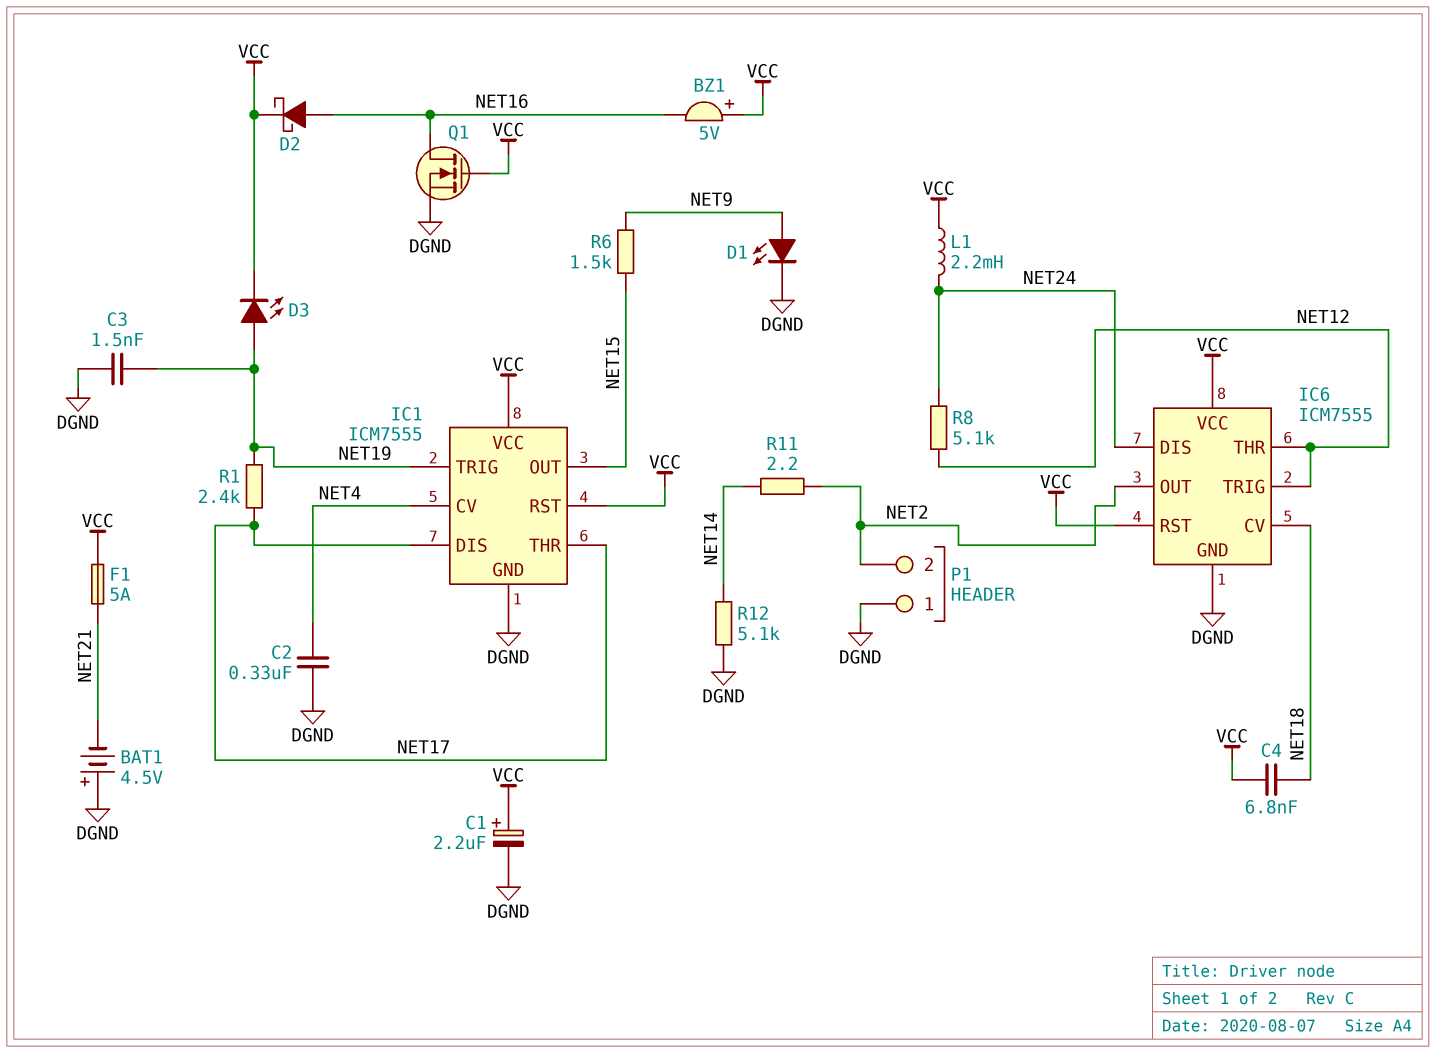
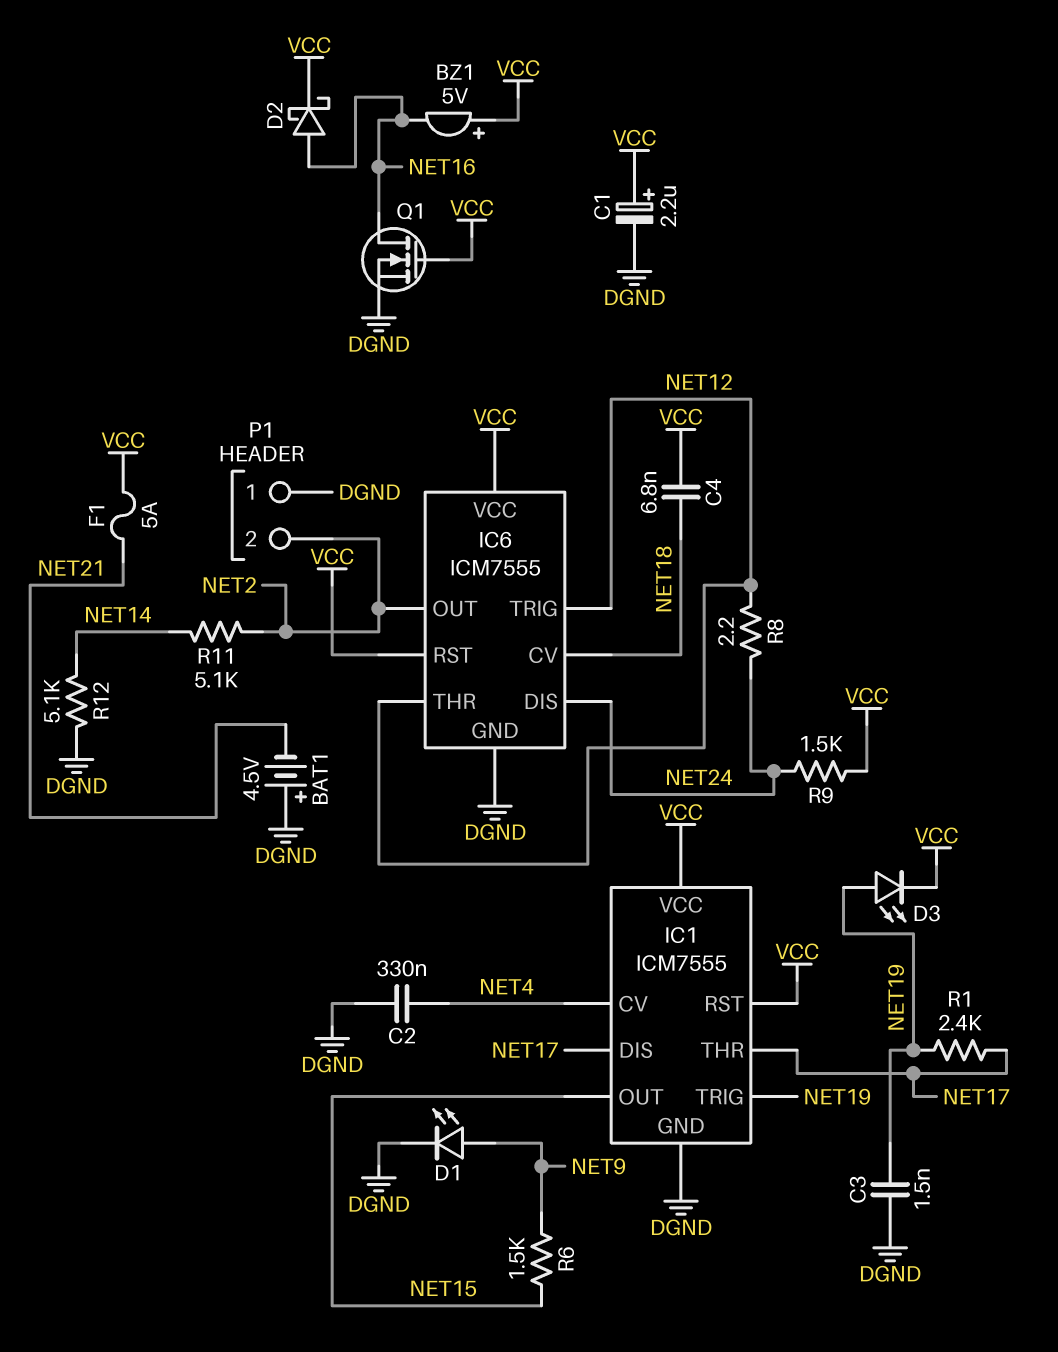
L1: 2.2mH (NET24, VCC) -> none
R8: 5.1k (NET12, NET24) -> 2.2 (NET12, NET24)
R9: none -> 1.5k (NET24, VCC)
R11: 2.2 (NET2, NET14) -> 5.1k (NET2, NET14)

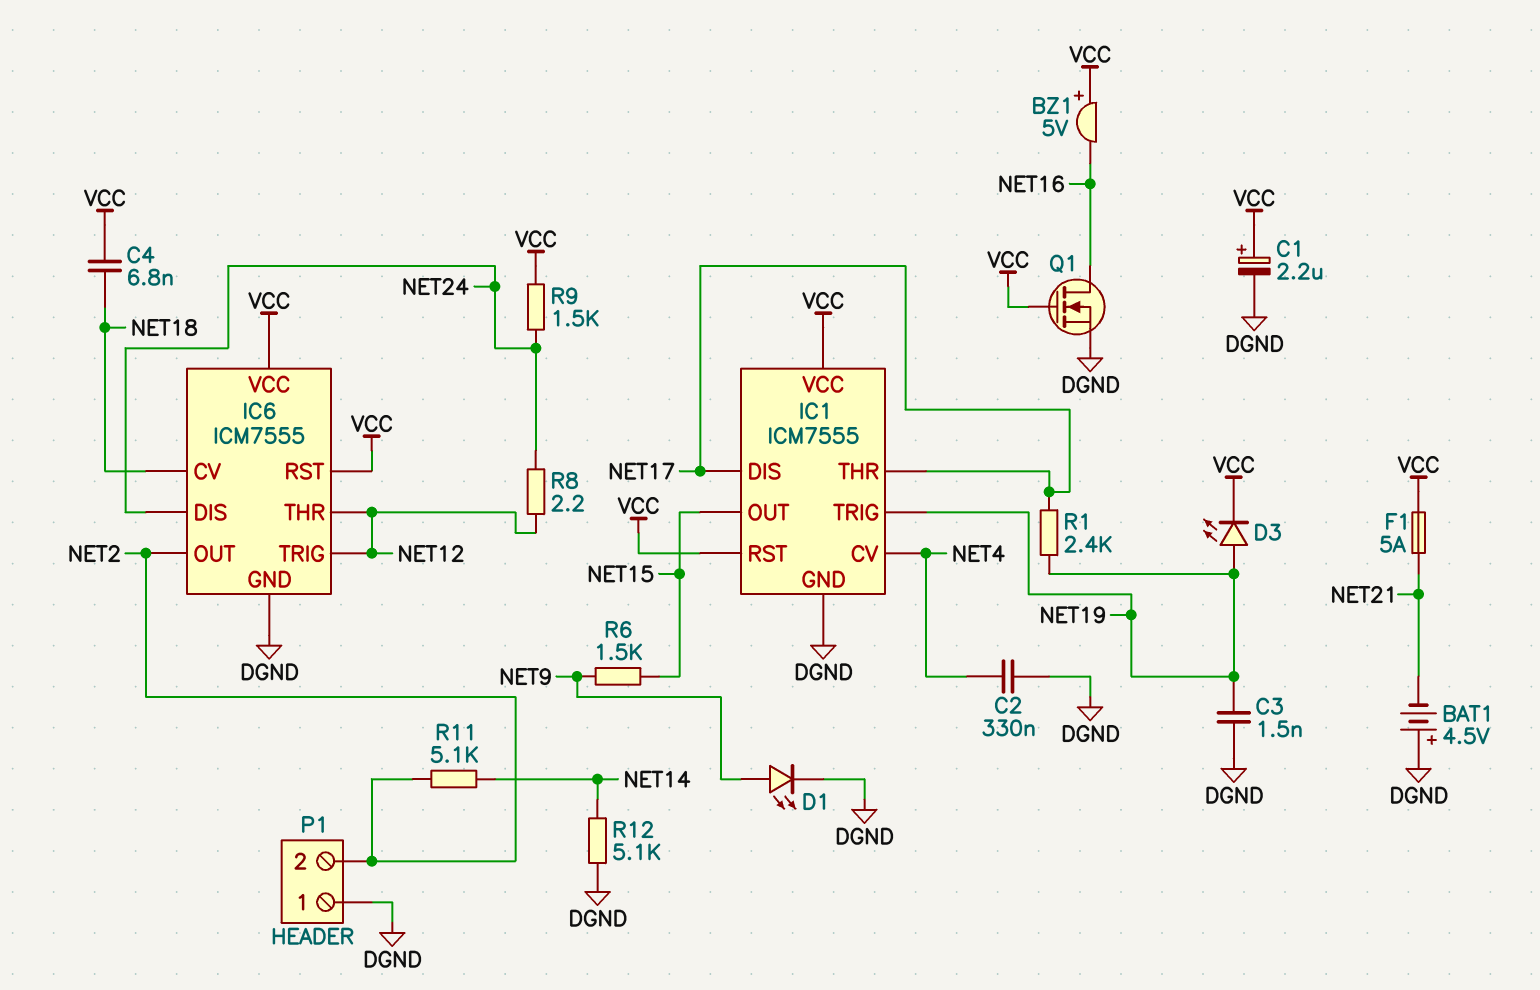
D2: schottky (A NET16, K VCC) -> none

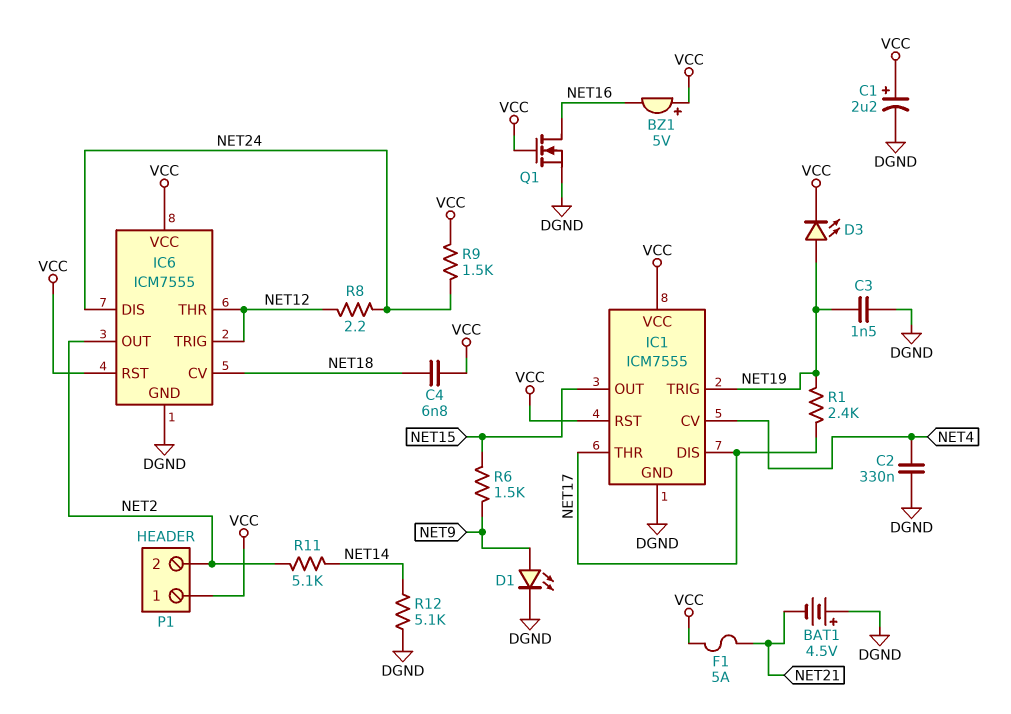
P1 pin 1: DGND -> VCC

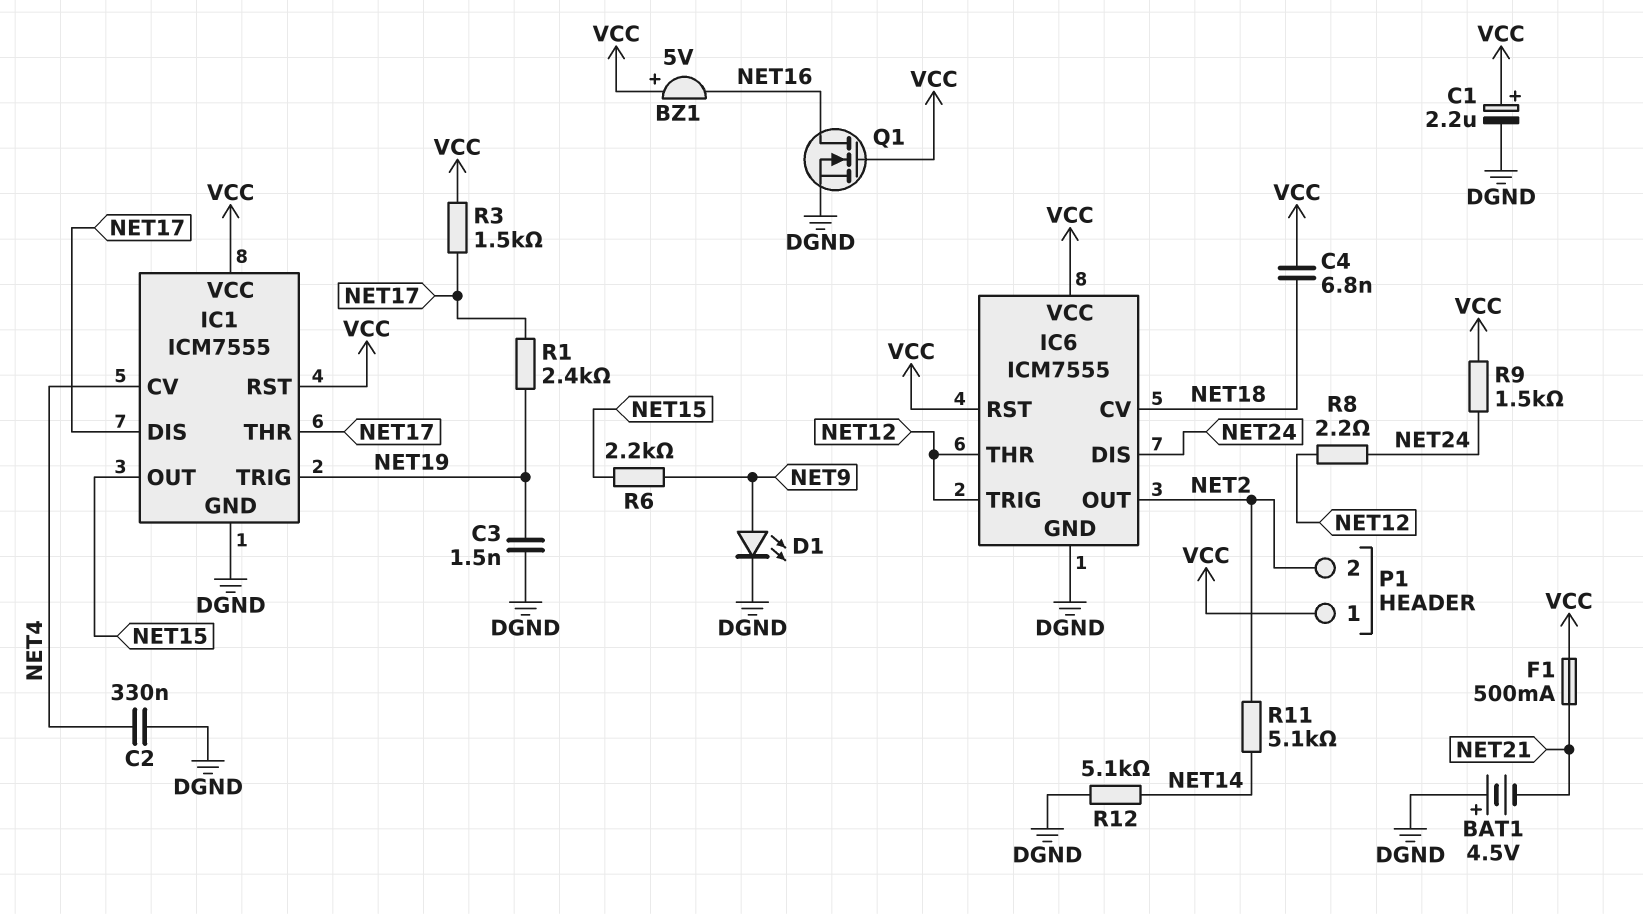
D3: LED (A NET19, K VCC) -> none
F1: 5A (NET21, VCC) -> 500mA (NET21, VCC)
R3: none -> 1.5k (NET17, VCC)
R6: 1.5k (NET9, NET15) -> 2.2k (NET9, NET15)

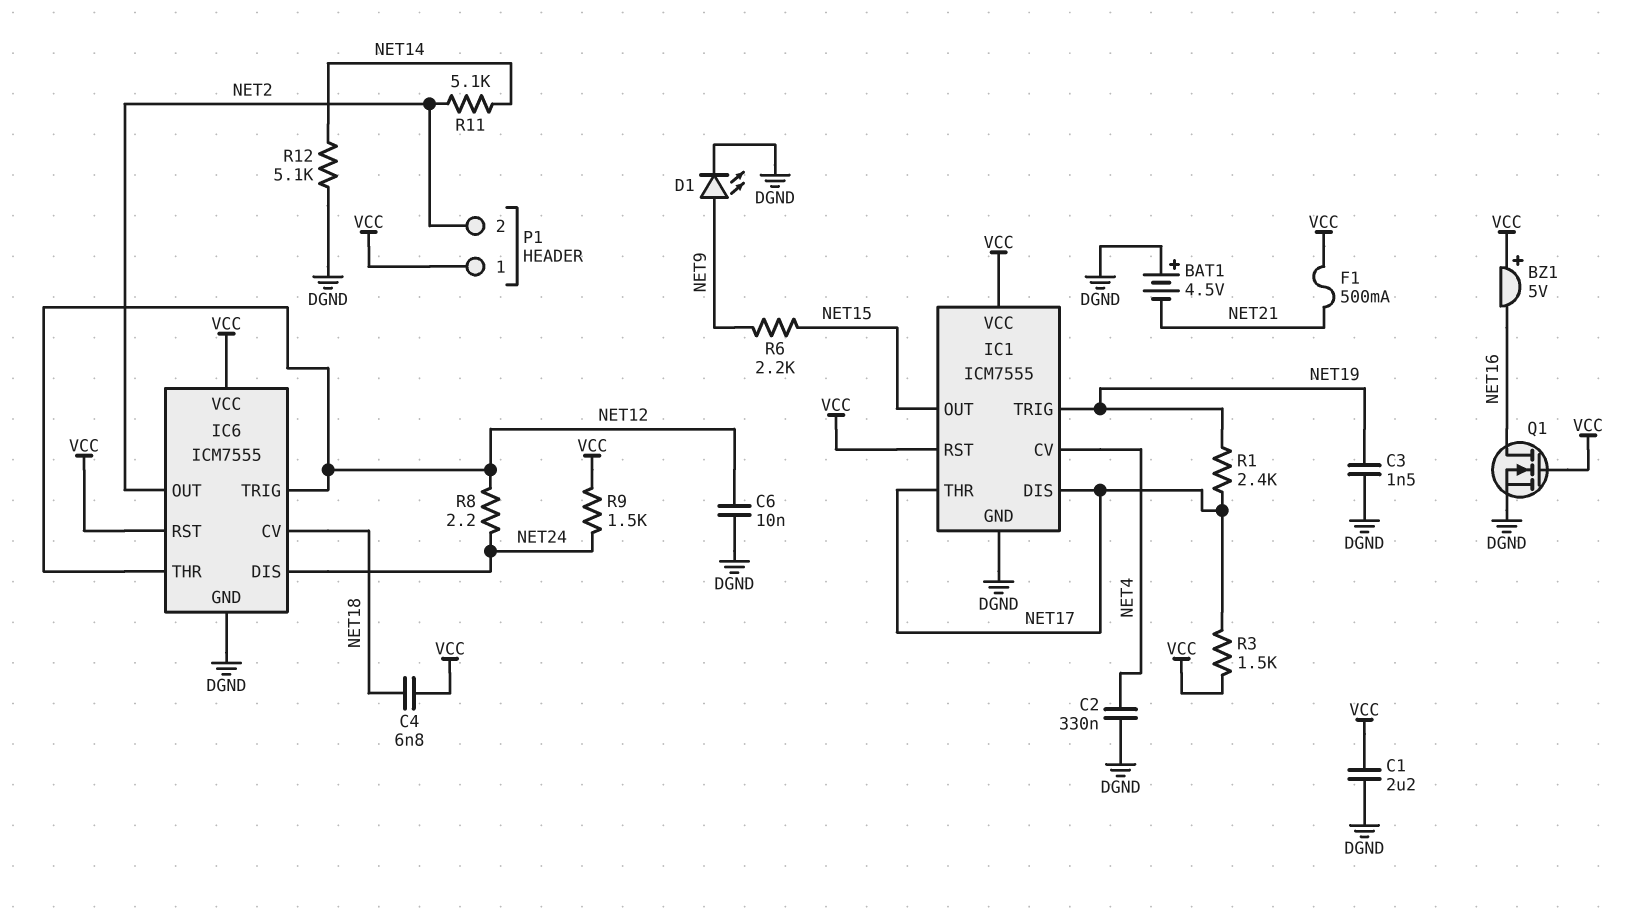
C1: 2.2uF (plus VCC, minus DGND) -> 2.2uF (DGND, VCC)
C6: none -> 10nF (DGND, NET12)

